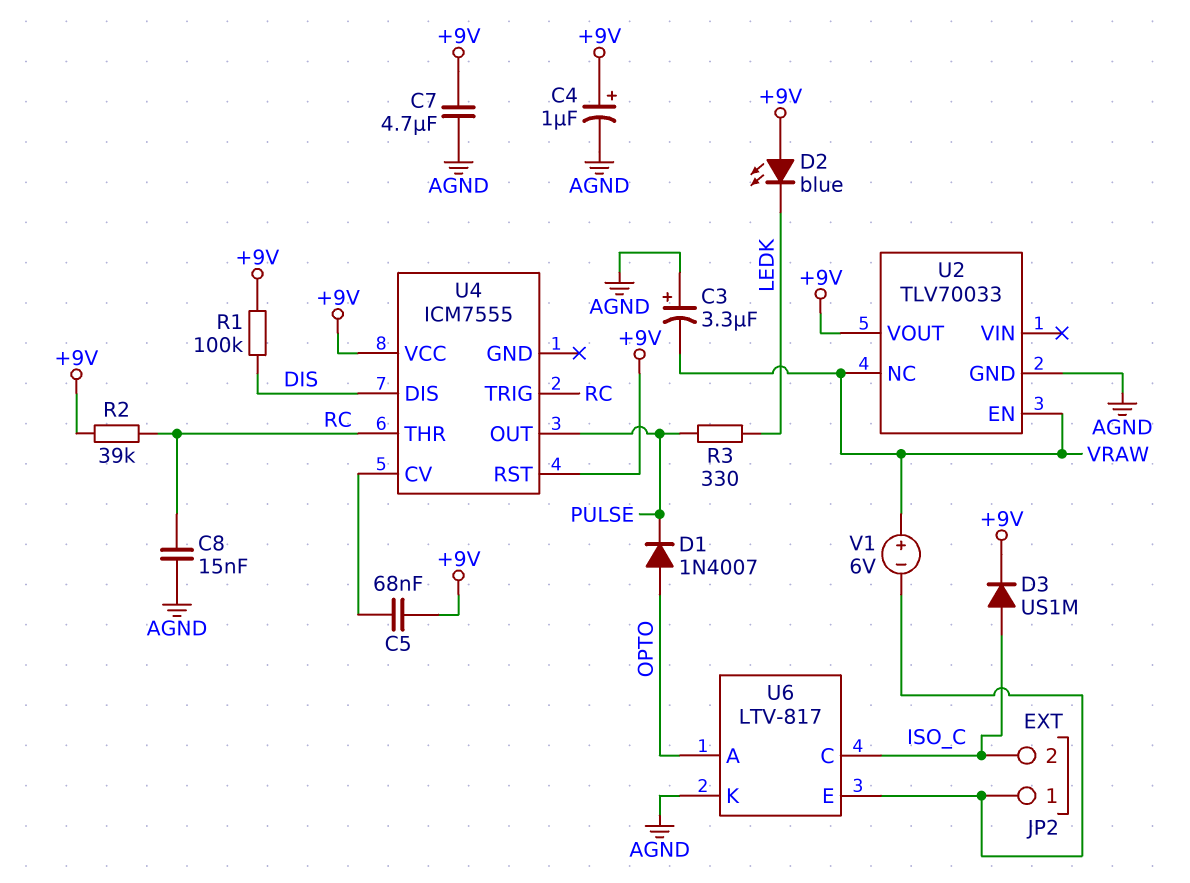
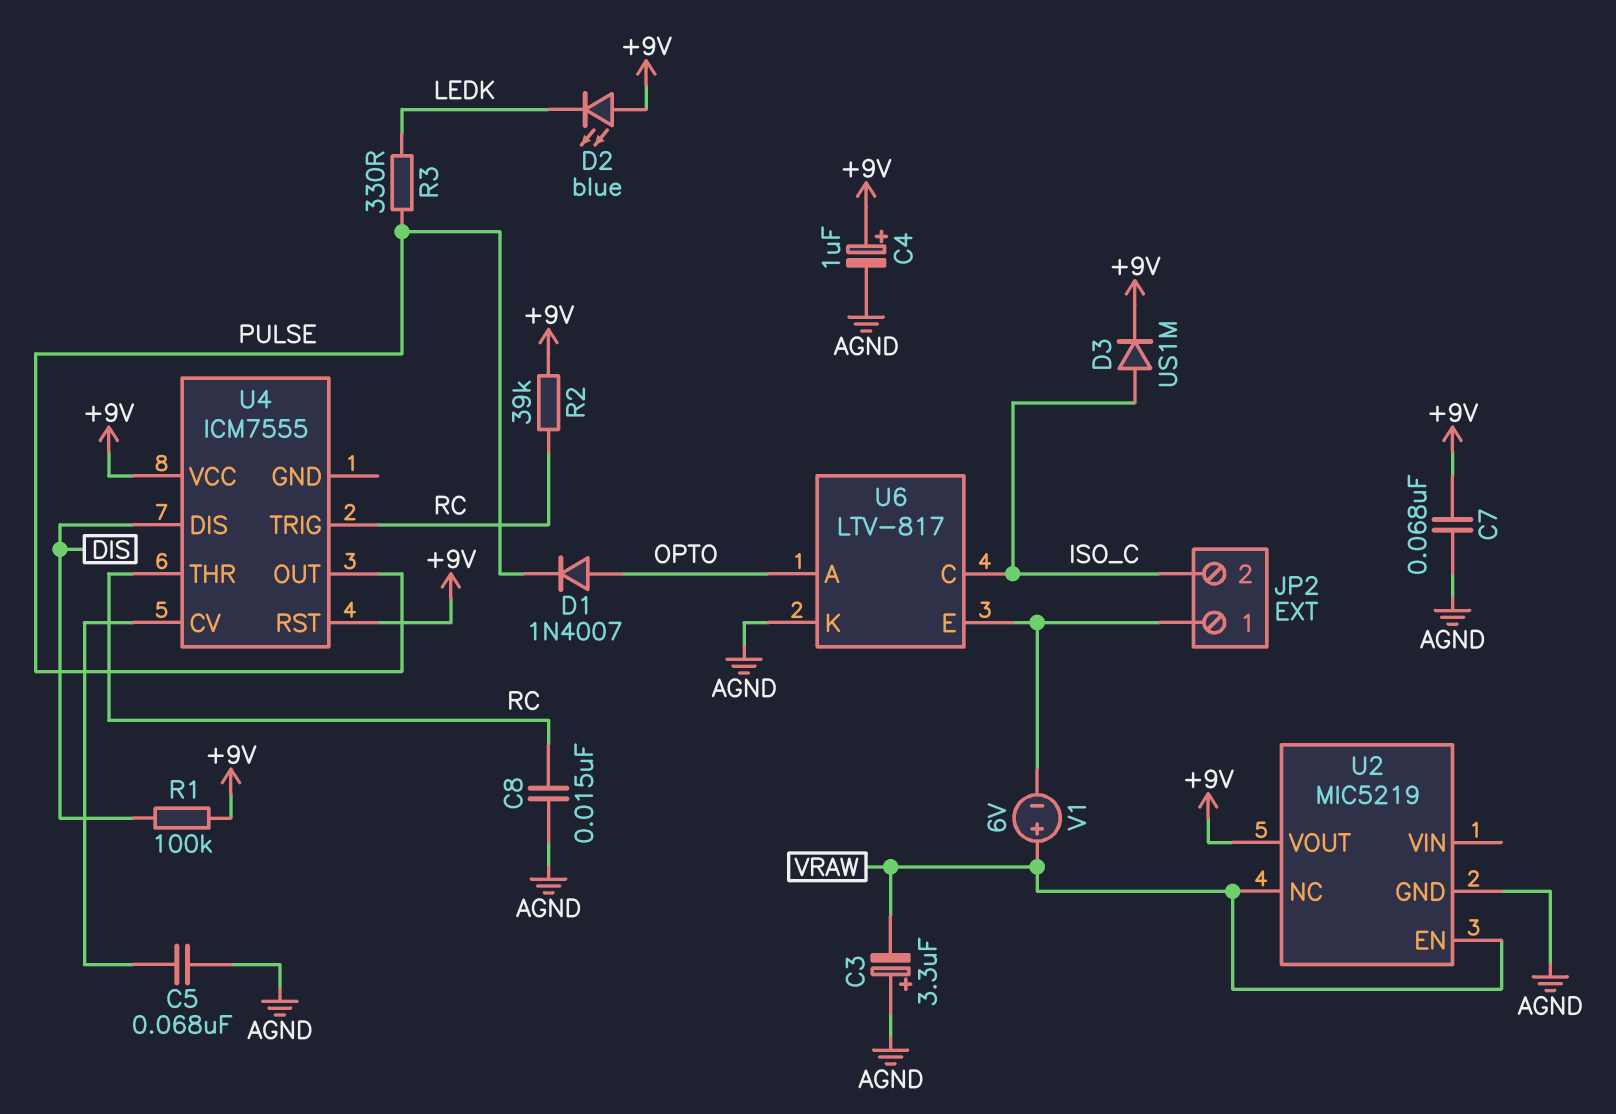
C5: 68nF (+9V, U4/CV) -> 68nF (AGND, U4/CV)
C7: 4.7uF (+9V, AGND) -> 68nF (+9V, AGND)
U2: TLV70033 -> MIC5219

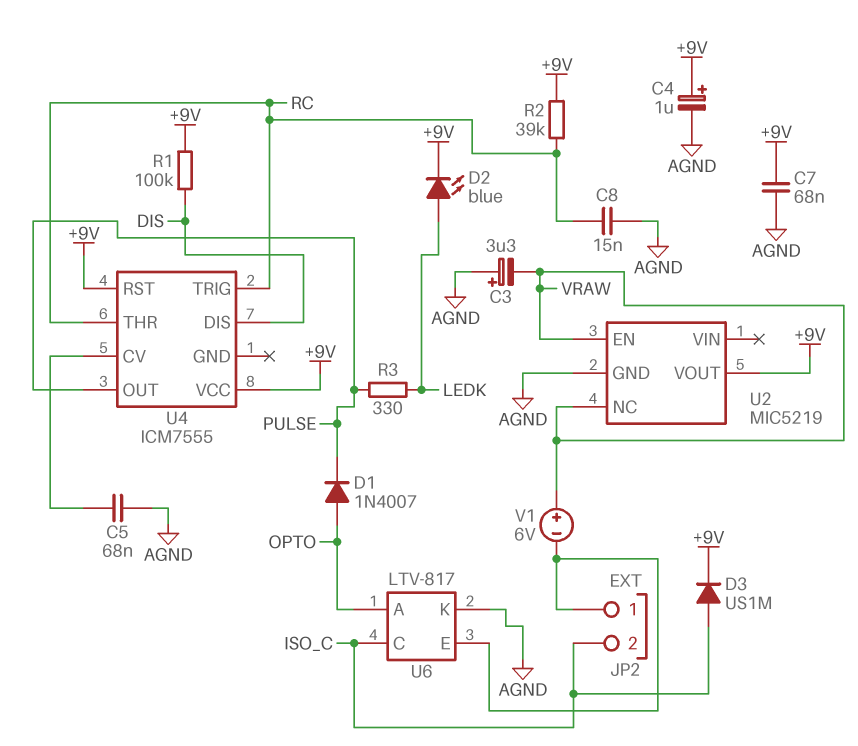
D2: LED blue (A +9V, K LEDK) -> LED blue (A LEDK, K +9V)

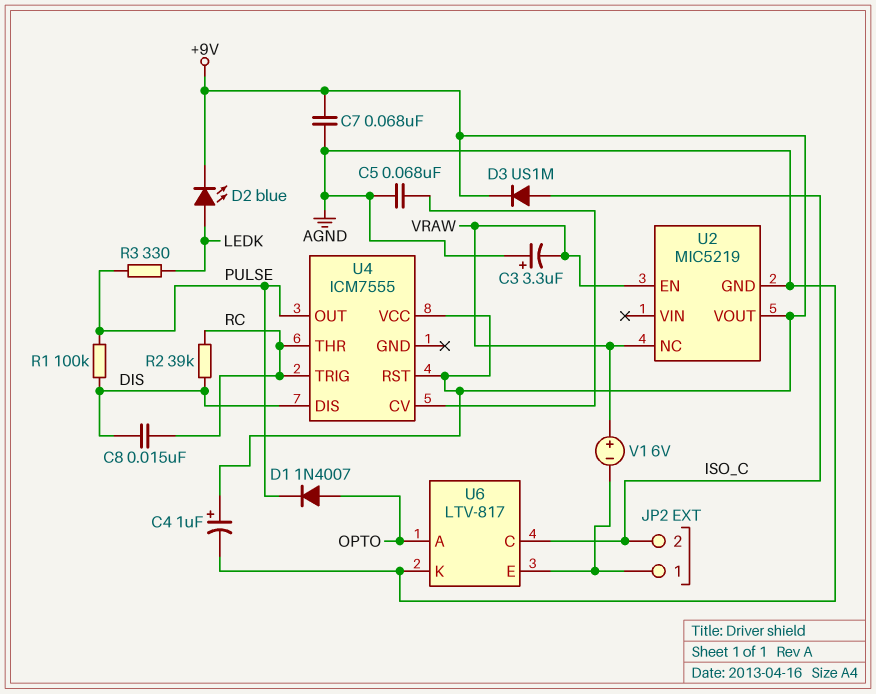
C8: 15nF (AGND, RC) -> 15nF (DIS, RC)
R1: 100k (+9V, DIS) -> 100k (DIS, PULSE)
R2: 39k (+9V, RC) -> 39k (DIS, RC)

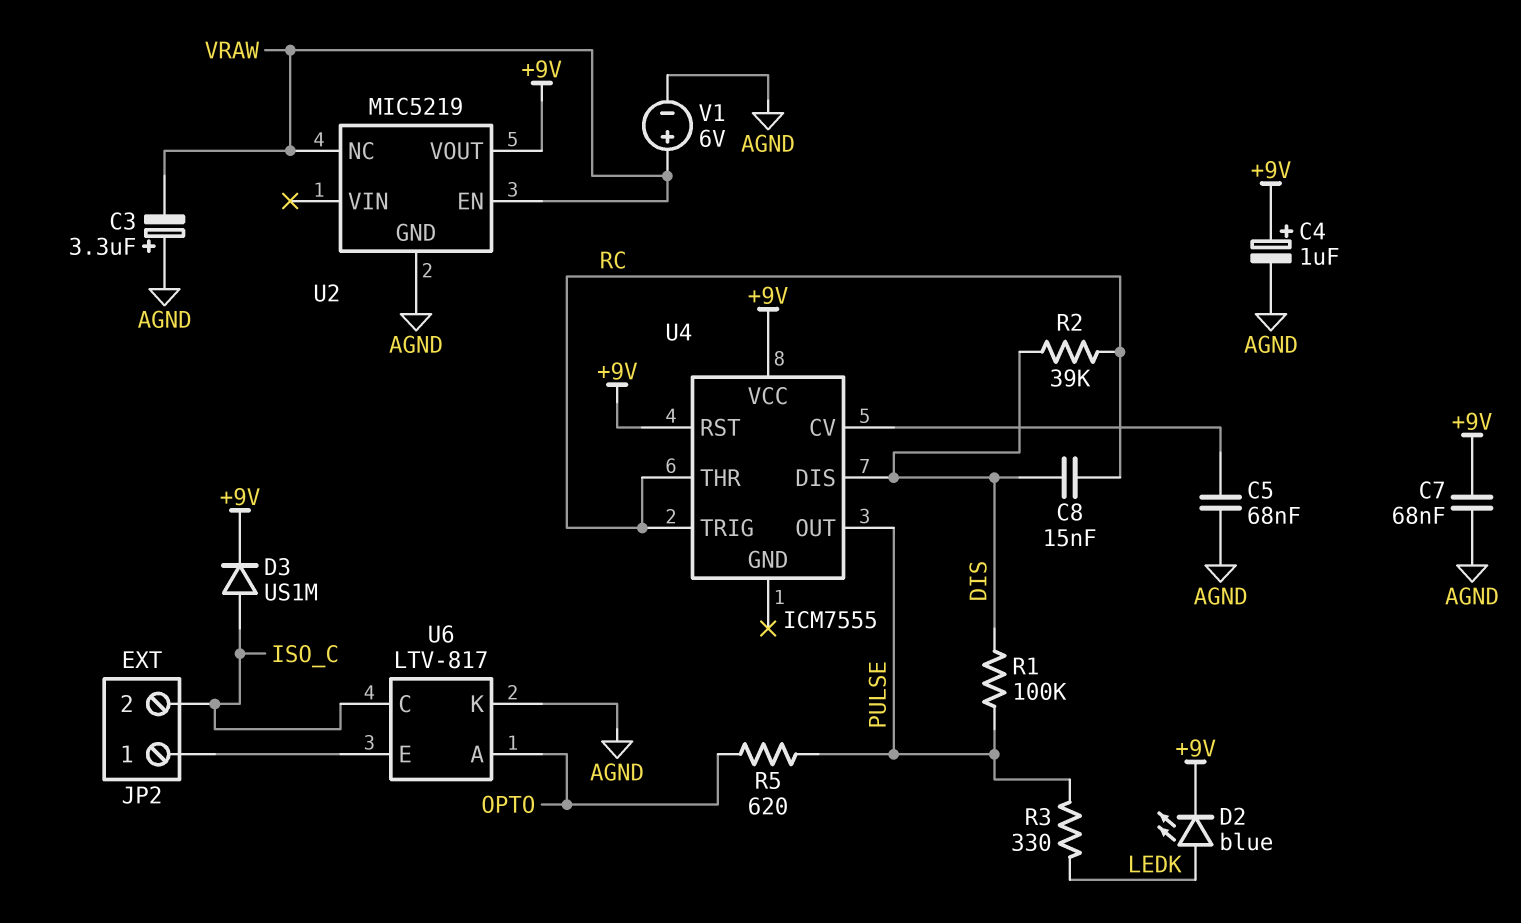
D1: diode 1N4007 (A OPTO, K PULSE) -> none
R5: none -> 620 (OPTO, PULSE)
V1: 6V (plus VRAW, minus JP2/1) -> 6V (plus VRAW, minus AGND)

